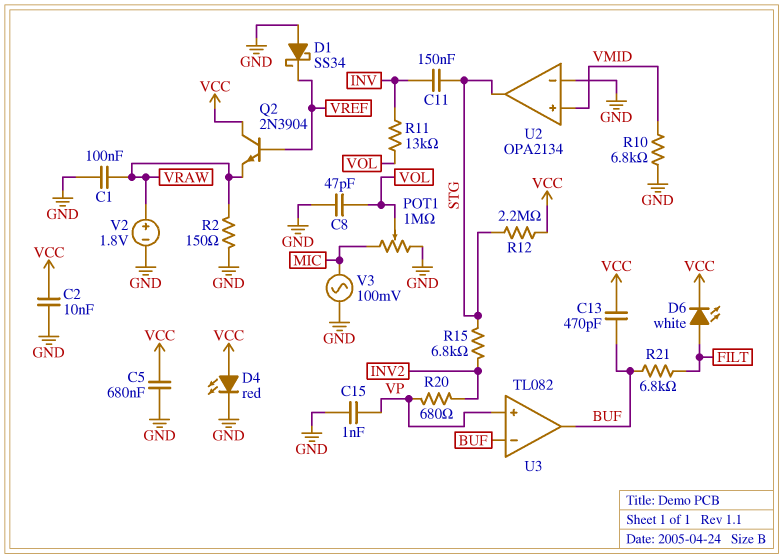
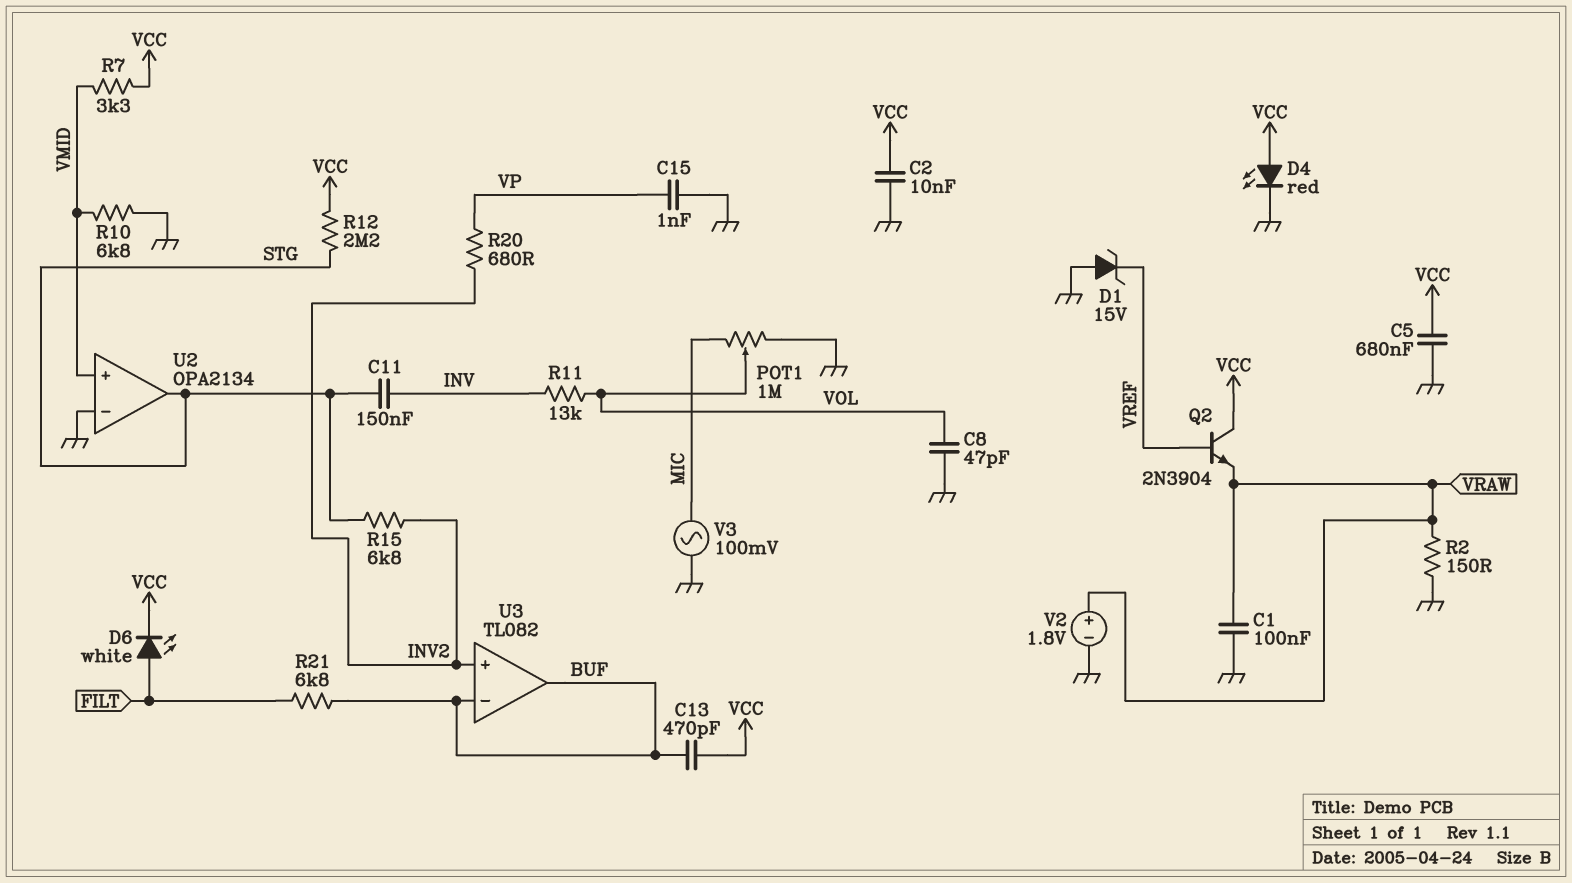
D1: schottky SS34 (A GND, K VREF) -> zener 15V (A GND, K VREF)
R7: none -> 3.3k (VCC, VMID)
U3 pin in+: VP -> INV2

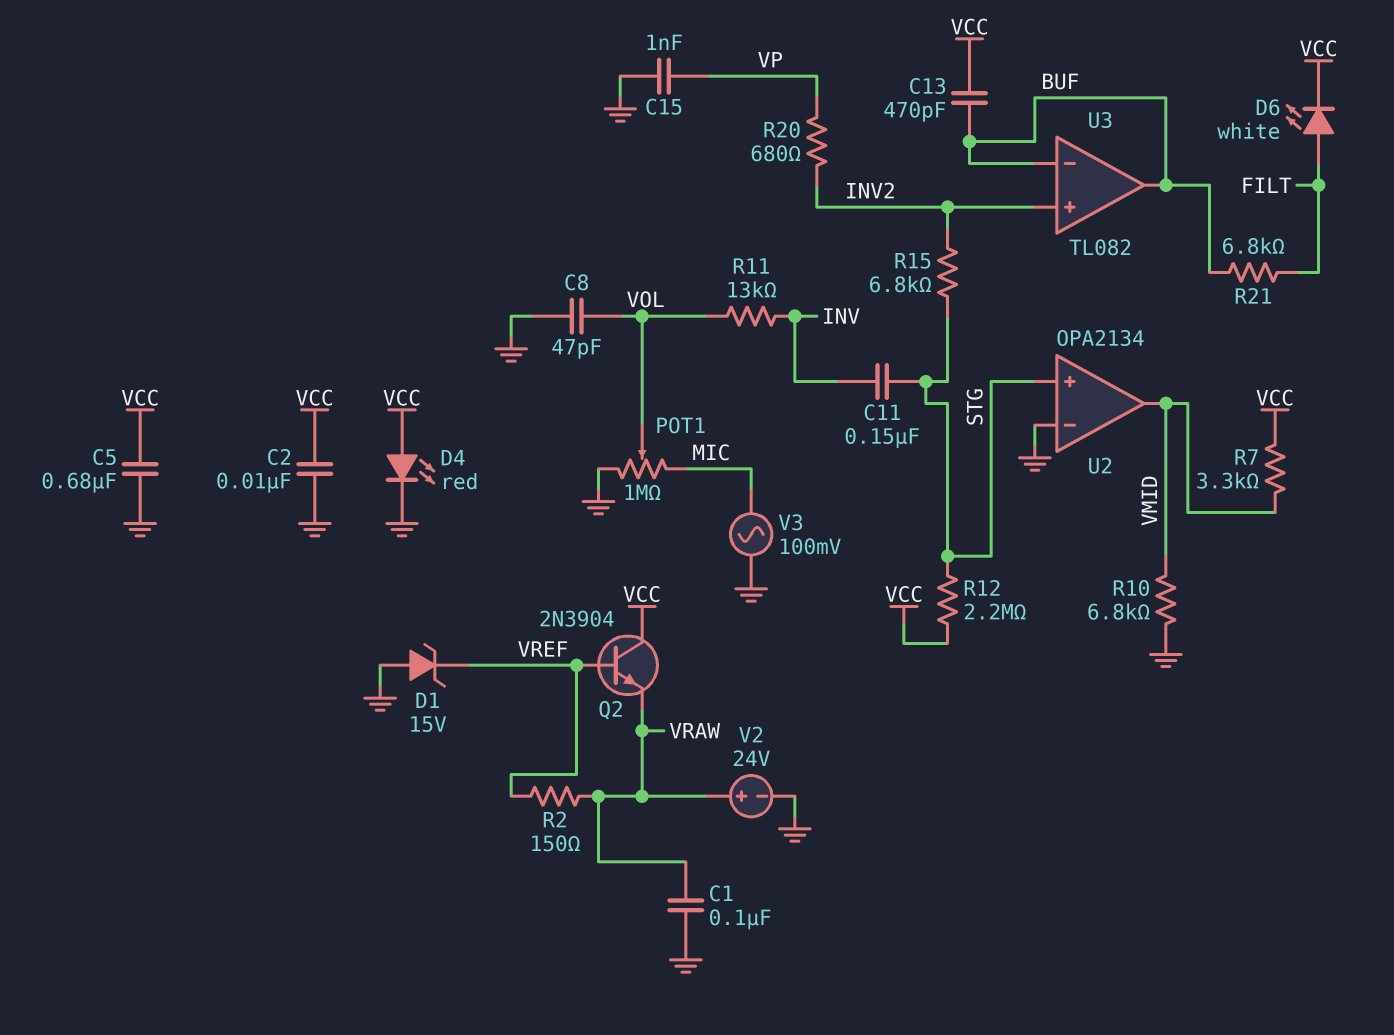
R2: 150 (GND, VRAW) -> 150 (VRAW, VREF)
U2 pin in+: VMID -> STG
U2 pin out: STG -> VMID
V2: 1.8V (plus VRAW, minus GND) -> 24V (plus VRAW, minus GND)

